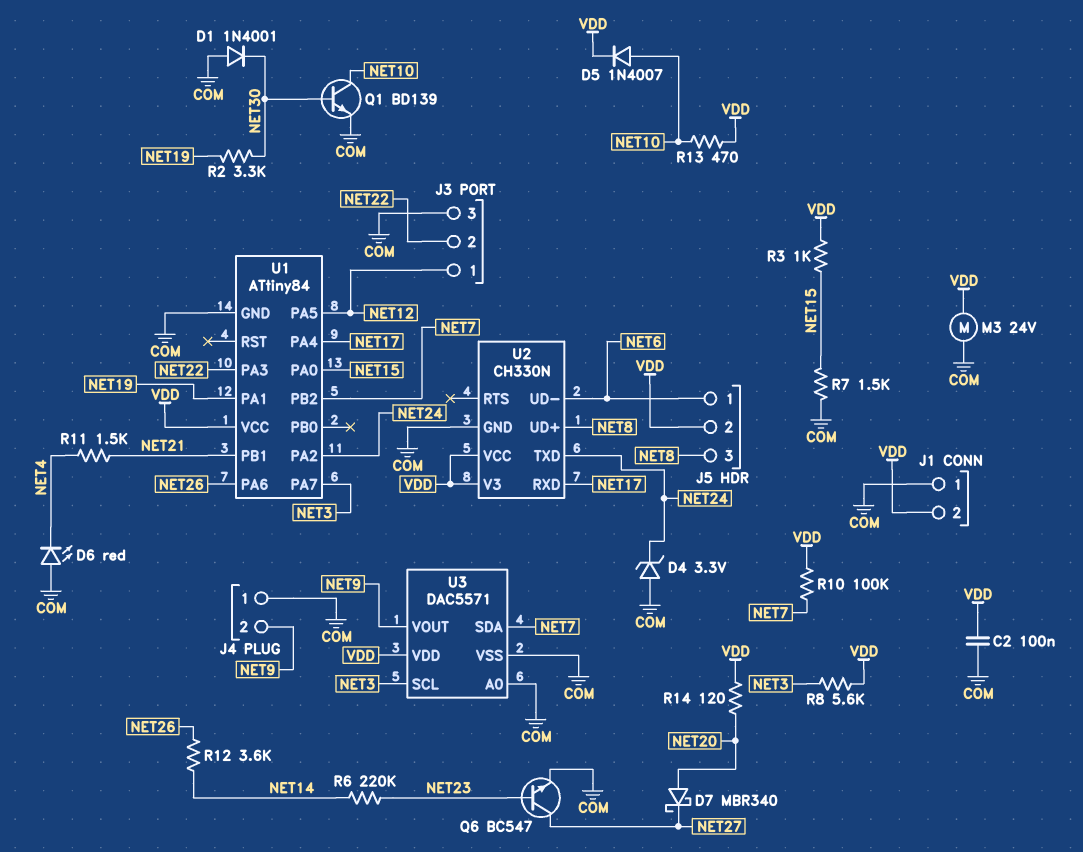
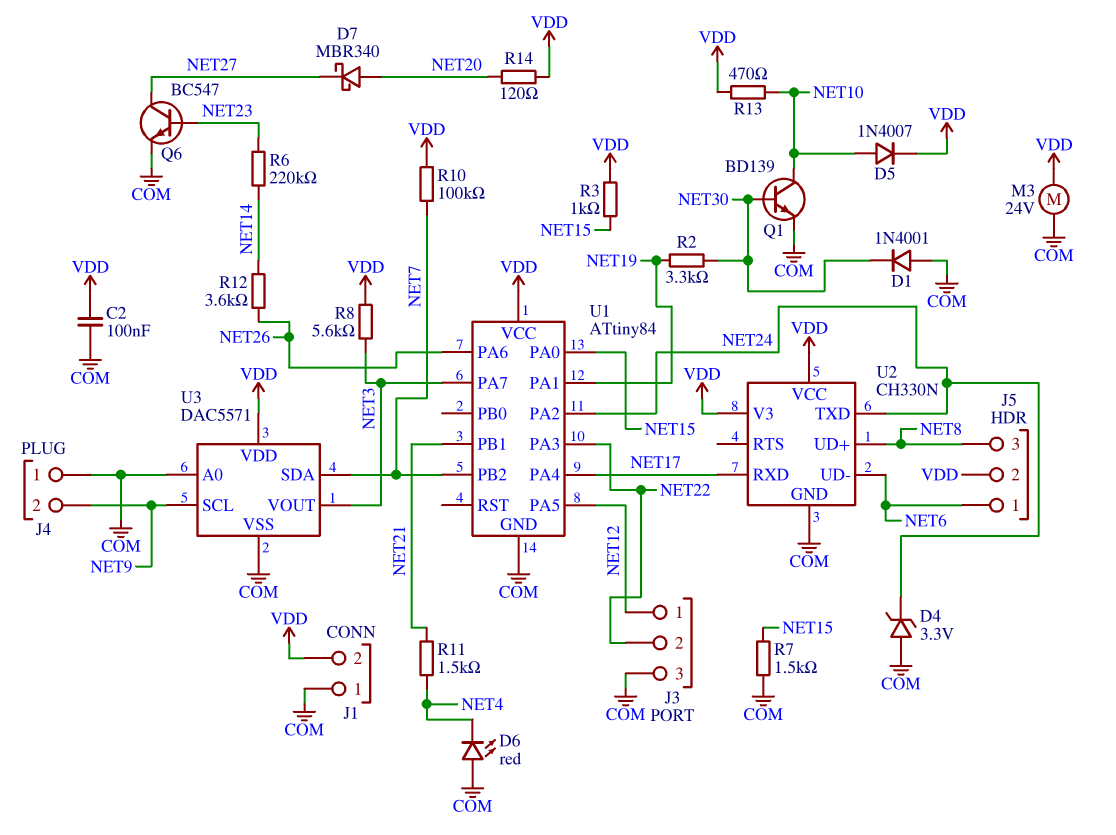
U3 pin SCL: NET3 -> NET9
U3 pin VOUT: NET9 -> NET3

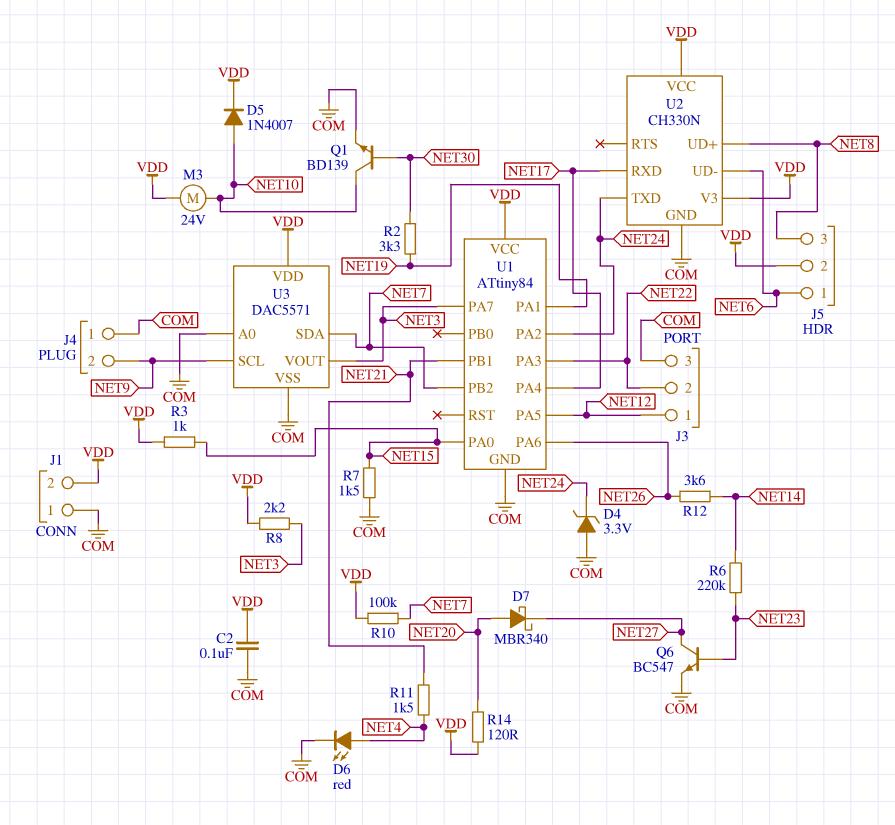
D1: diode 1N4001 (A COM, K NET30) -> none
D6: LED red (A COM, K NET4) -> LED red (A NET4, K COM)
M3: motor 24V (COM, VDD) -> motor 24V (NET10, VDD)
R8: 5.6k (NET3, VDD) -> 2.2k (NET3, VDD)
R13: 470 (NET10, VDD) -> none

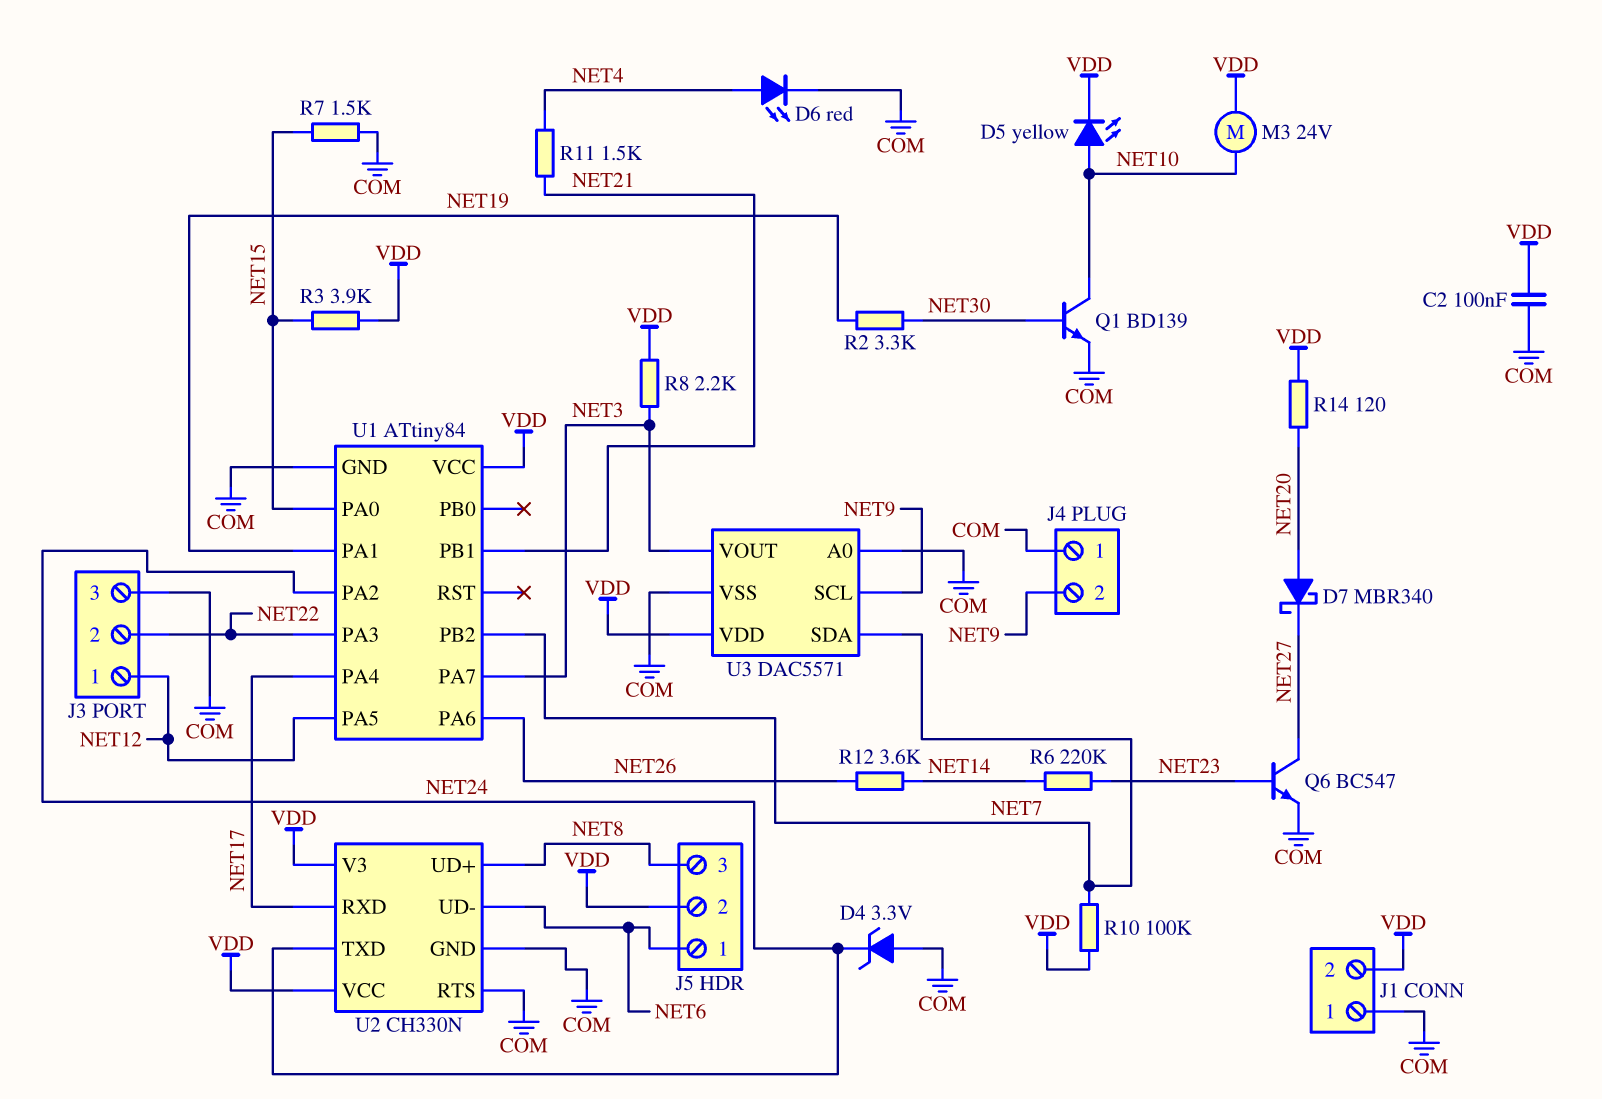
D5: diode 1N4007 (A NET10, K VDD) -> LED yellow (A NET10, K VDD)
R3: 1k (NET15, VDD) -> 3.9k (NET15, VDD)
U2 pin RTS: none -> COM

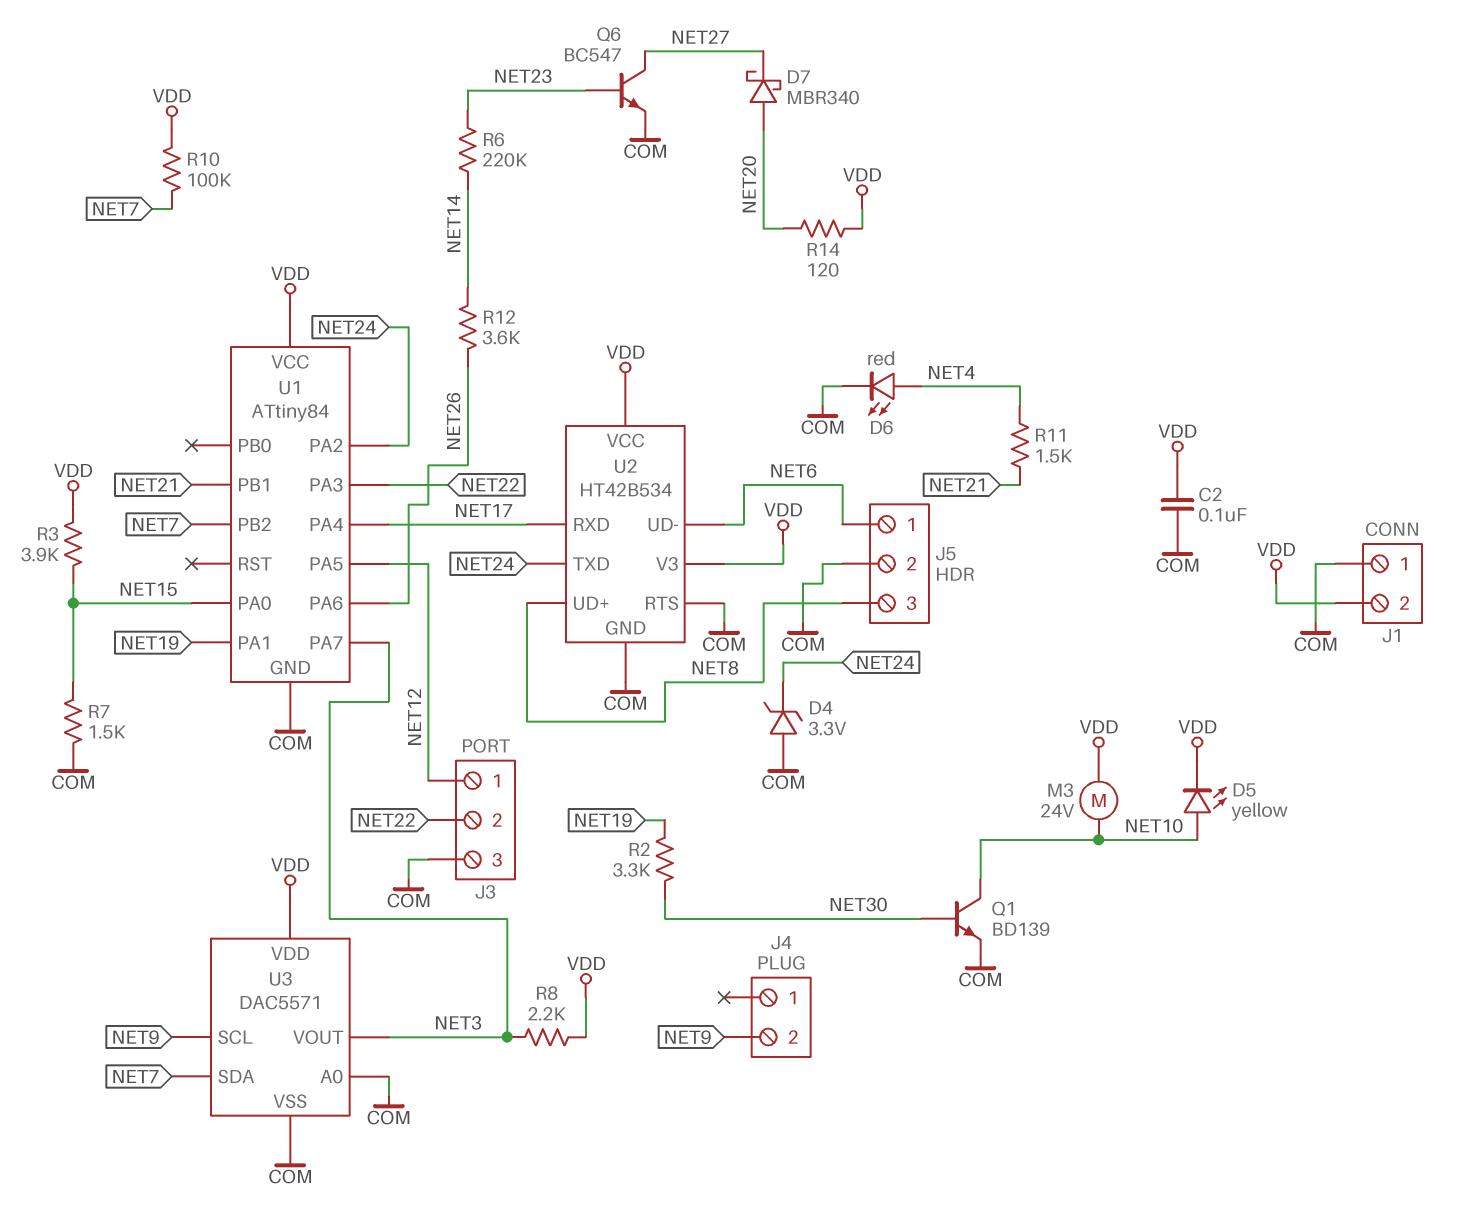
J4 pin 1: COM -> none
J5 pin 2: VDD -> COM
U2: CH330N -> HT42B534

